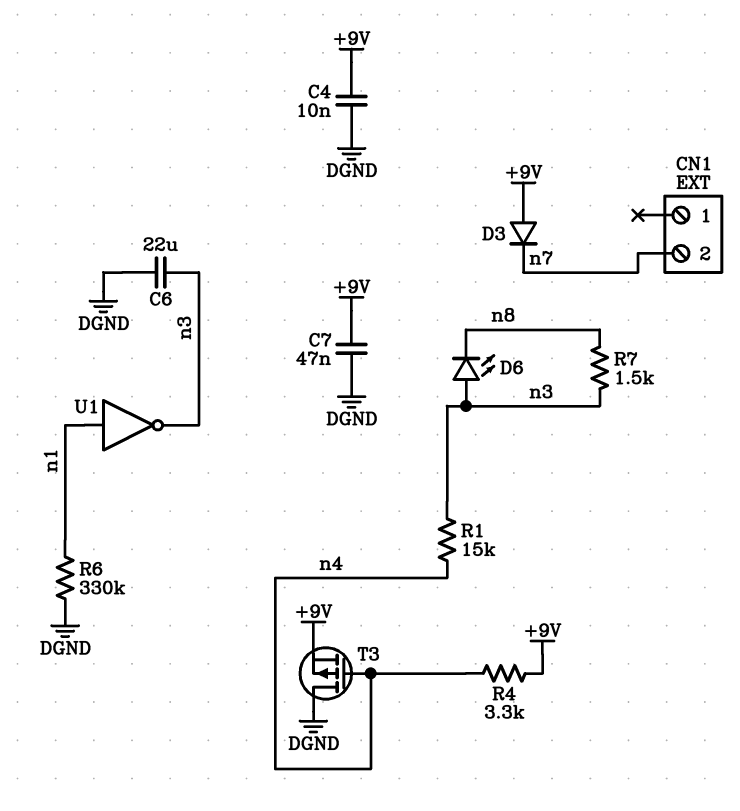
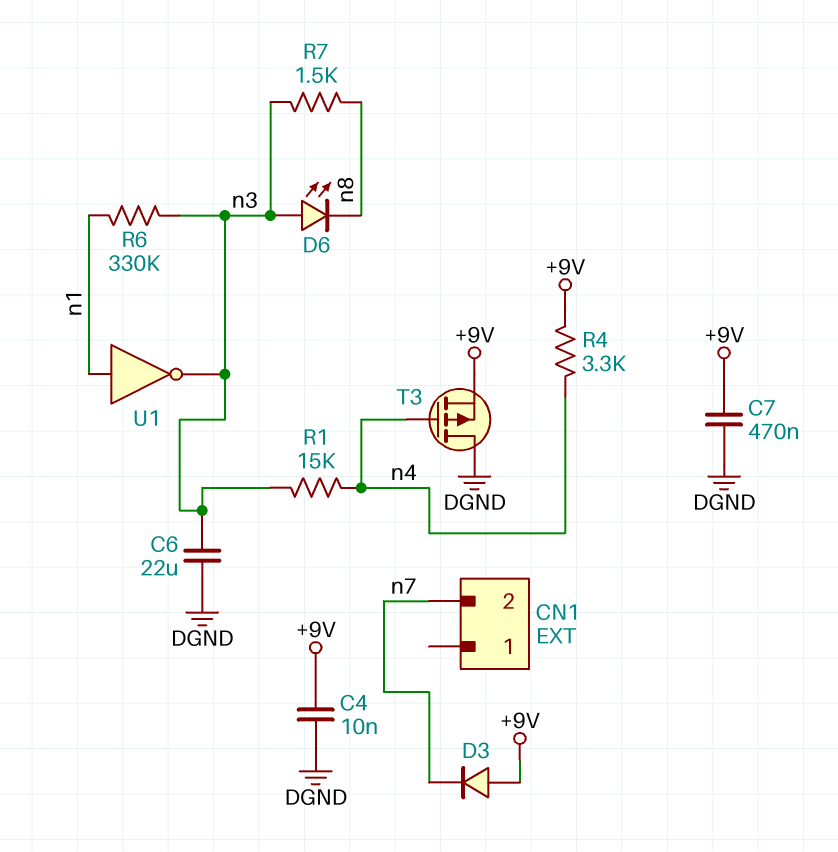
C7: 47nF (+9V, DGND) -> 470nF (+9V, DGND)
R6: 330k (DGND, n1) -> 330k (n1, n3)

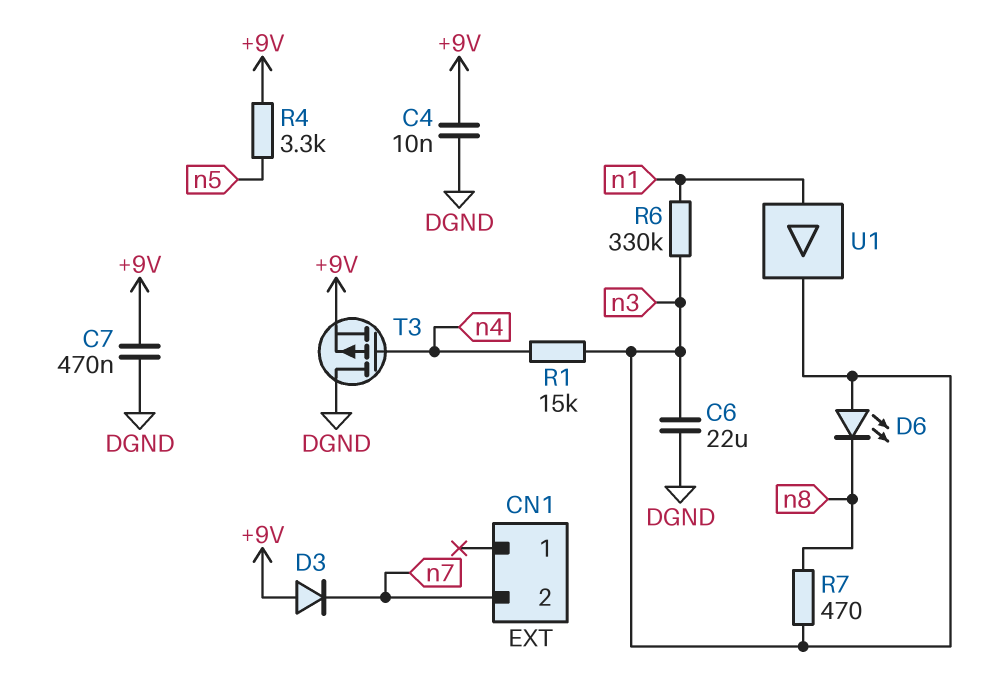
R4: 3.3k (+9V, n4) -> 3.3k (+9V, n5)
R7: 1.5k (n3, n8) -> 470 (n3, n8)
U1: NOT (in n1, out n3) -> buffer (in n1, out n3)

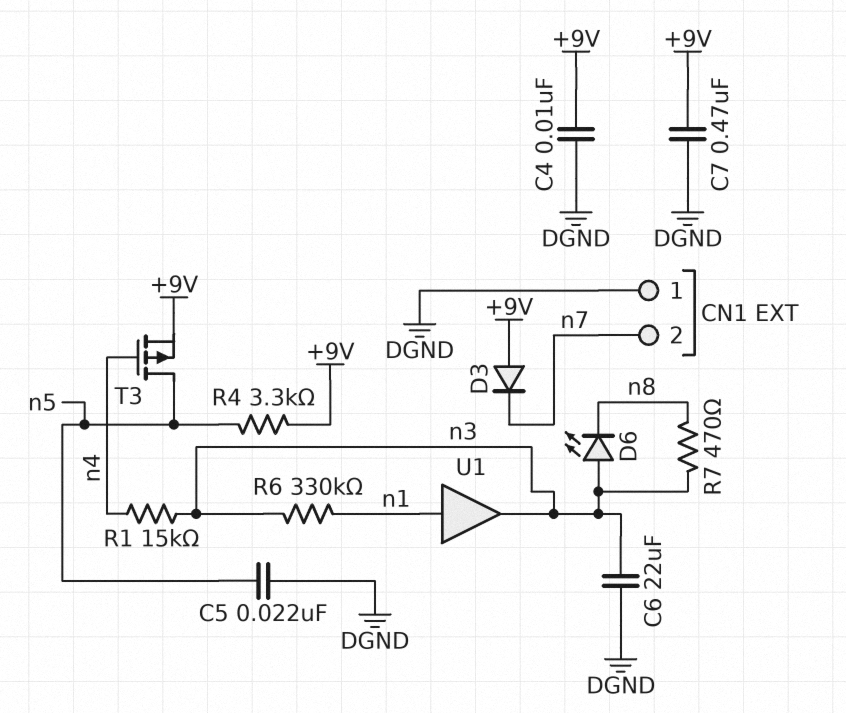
C5: none -> 22nF (DGND, n5)
CN1 pin 1: none -> DGND
T3: PMOS (G n4, D DGND, S +9V) -> PMOS (G n4, D n5, S +9V)

